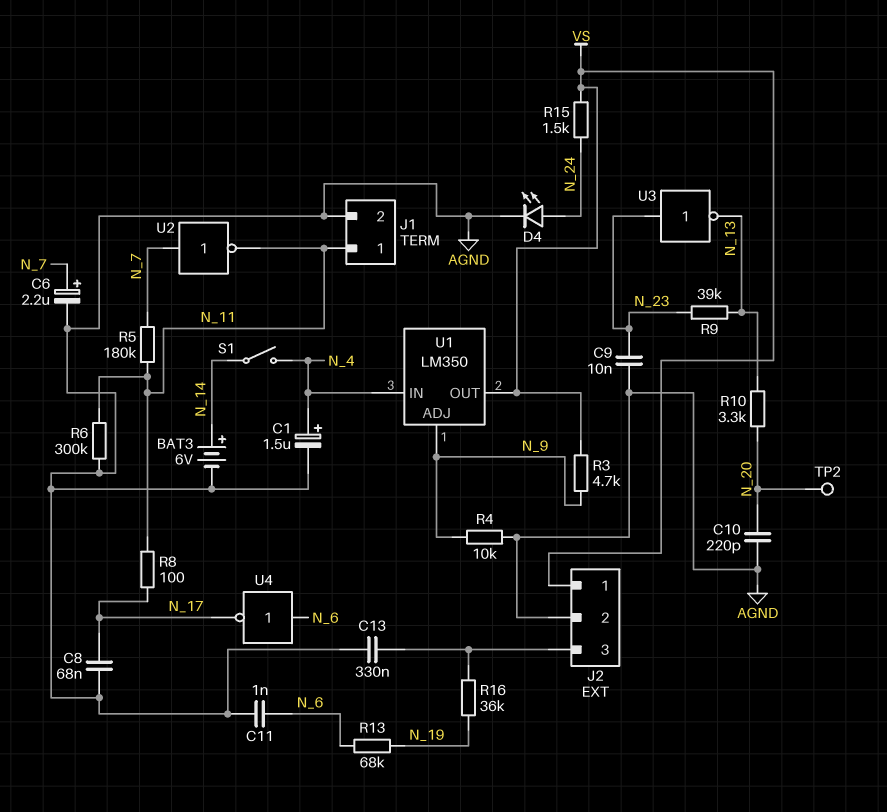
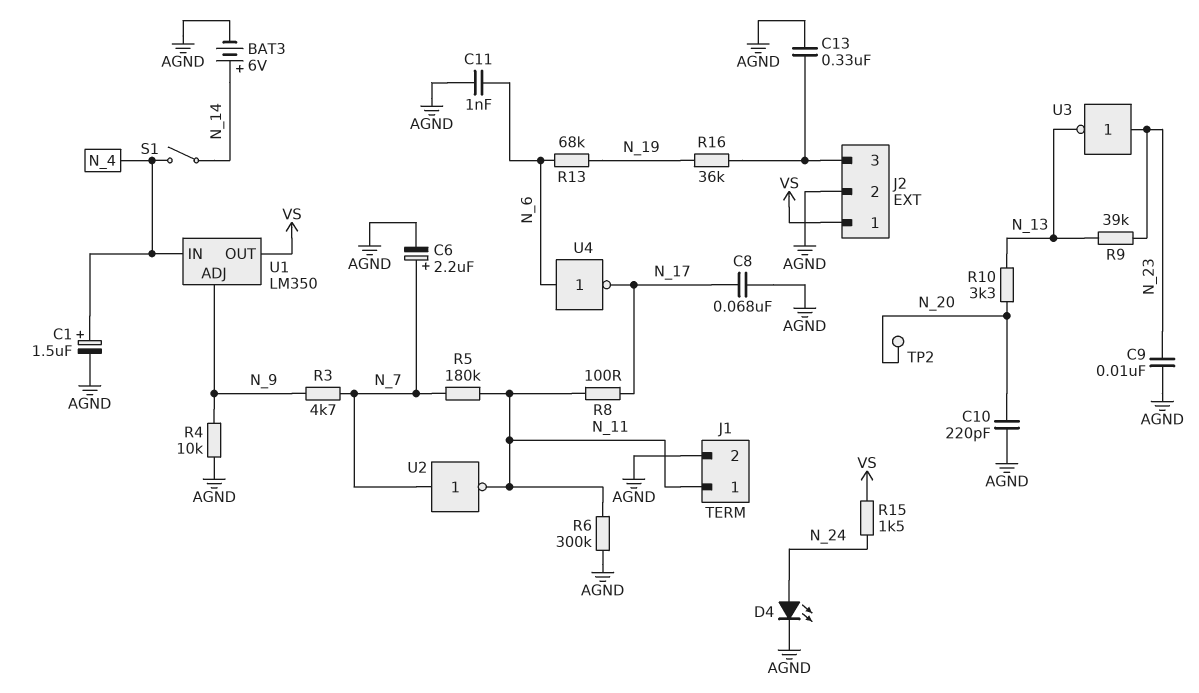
R3: 4.7k (N_9, VS) -> 4.7k (N_7, N_9)

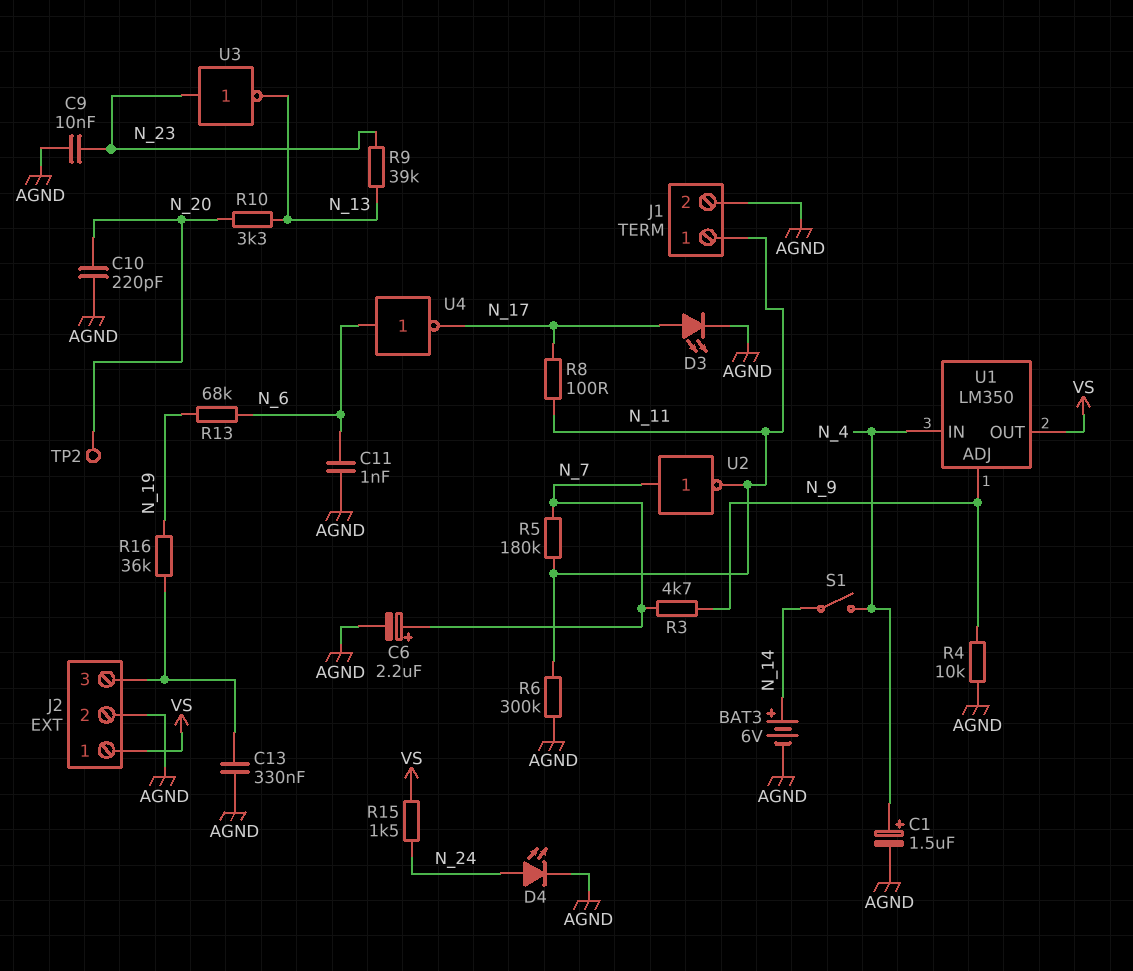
C8: 68nF (AGND, N_17) -> none
D3: none -> LED (A N_17, K AGND)

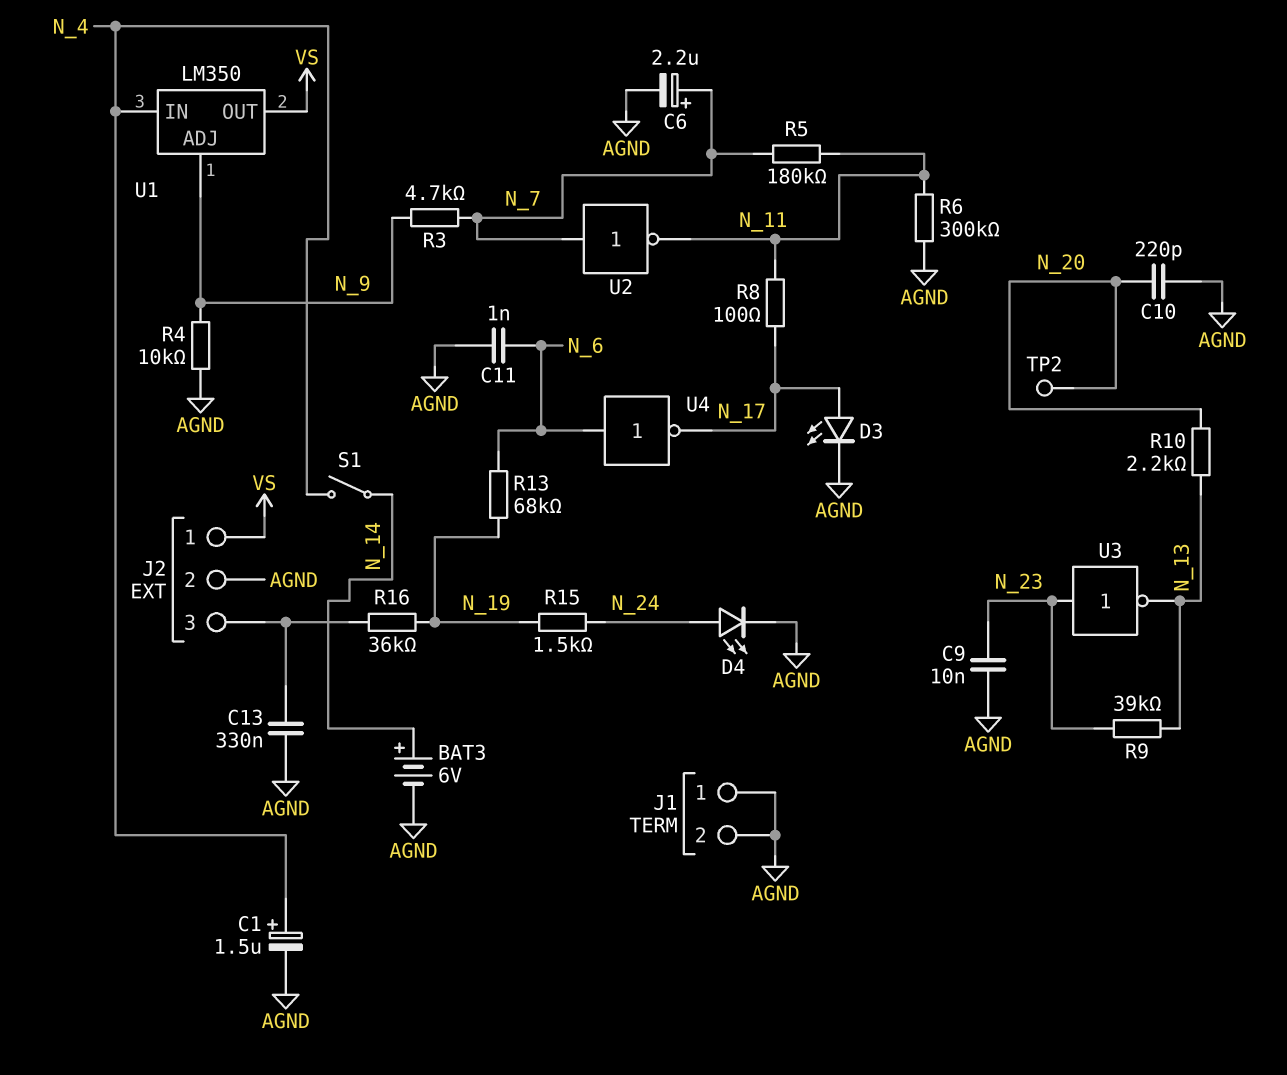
J1 pin 1: N_11 -> AGND
R10: 3.3k (N_13, N_20) -> 2.2k (N_13, N_20)
R15: 1.5k (N_24, VS) -> 1.5k (N_19, N_24)

